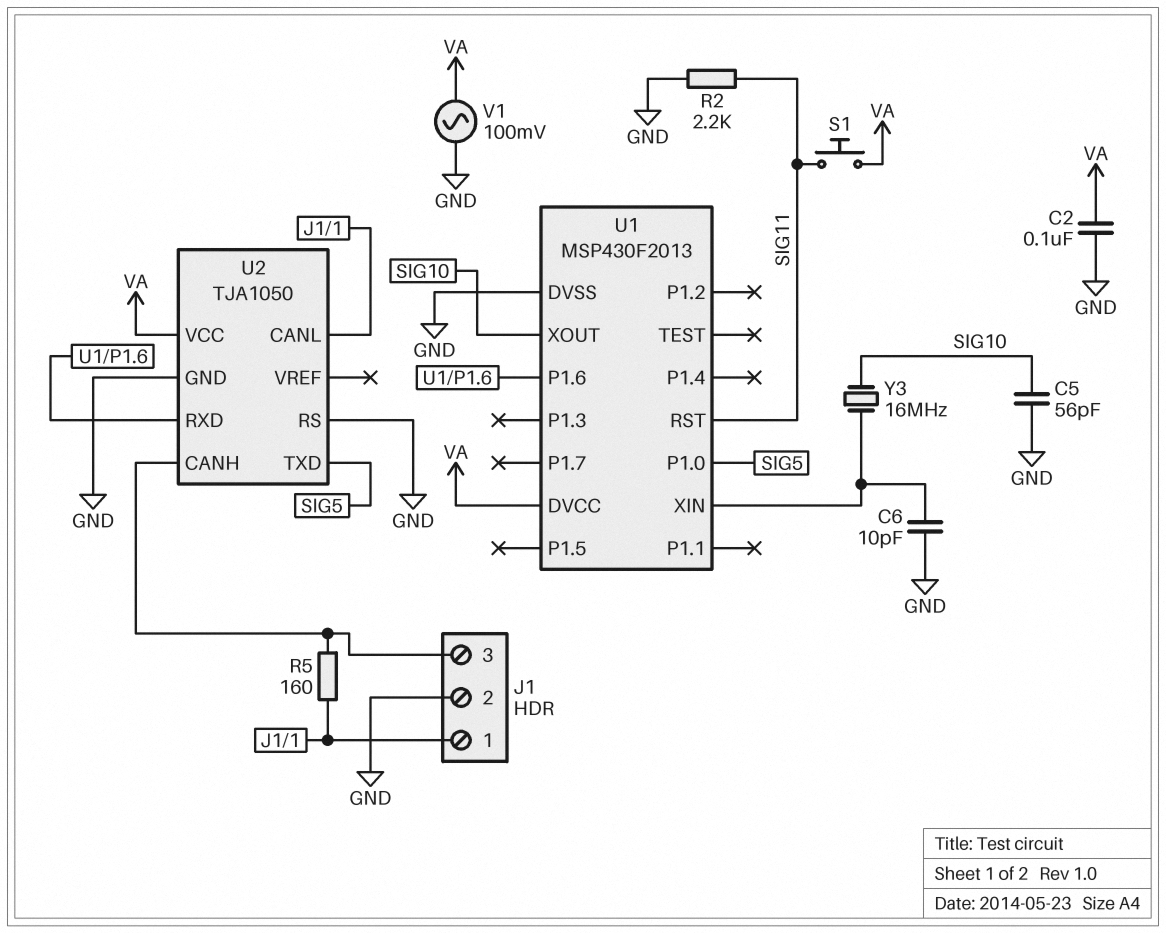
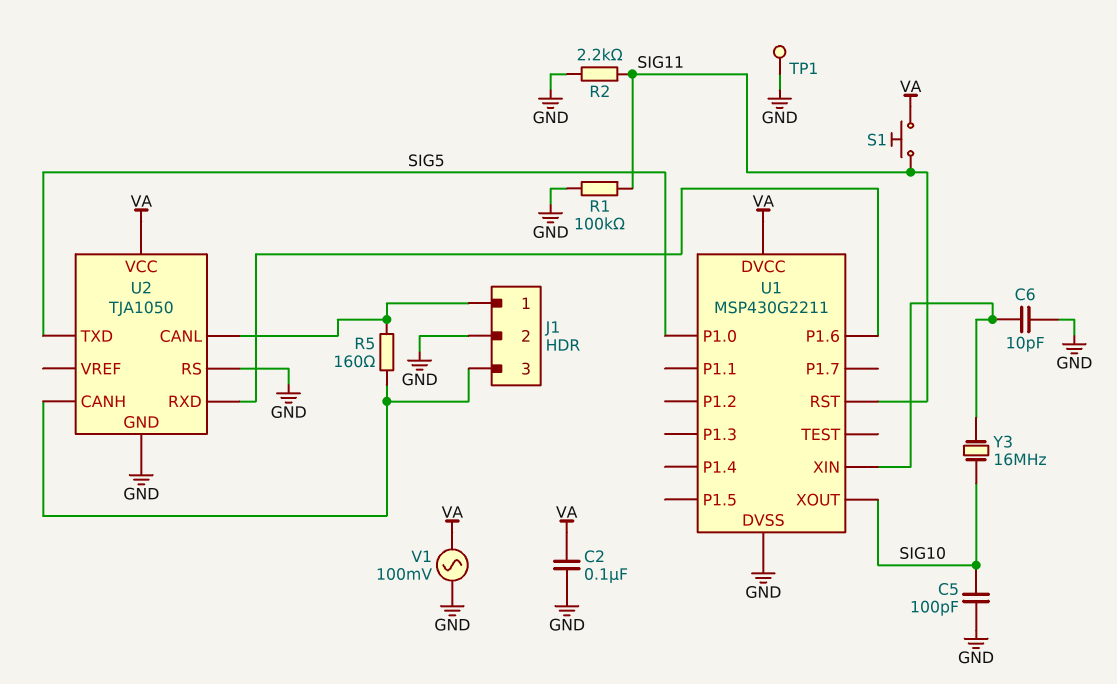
C5: 56pF (GND, SIG10) -> 100pF (GND, SIG10)
R1: none -> 100k (GND, SIG11)
TP1: none -> test point (GND)
U1: MSP430F2013 -> MSP430G2211

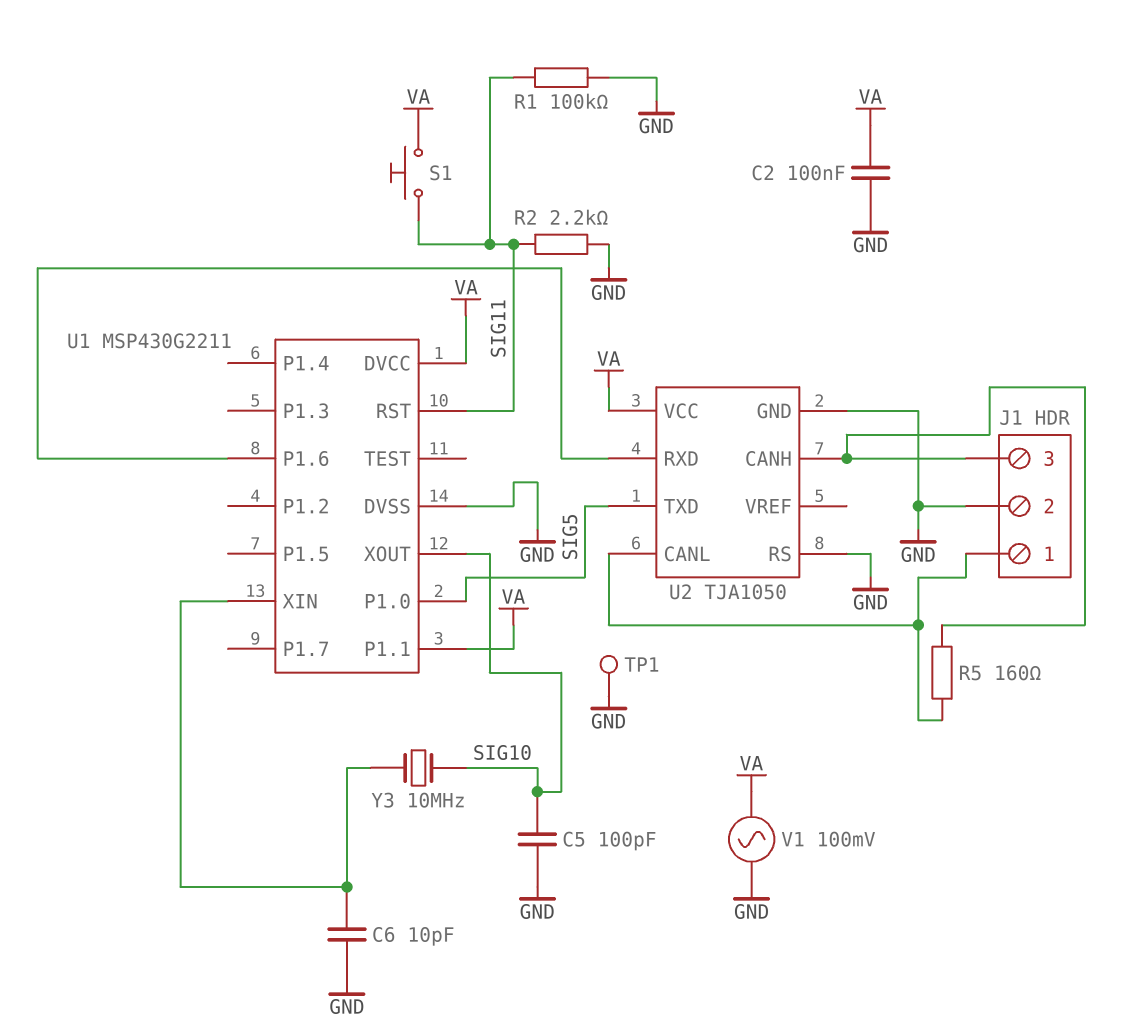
U1 pin P1.1: none -> VA
Y3: 16MHz (SIG10, U1/XIN) -> 10MHz (SIG10, U1/XIN)

